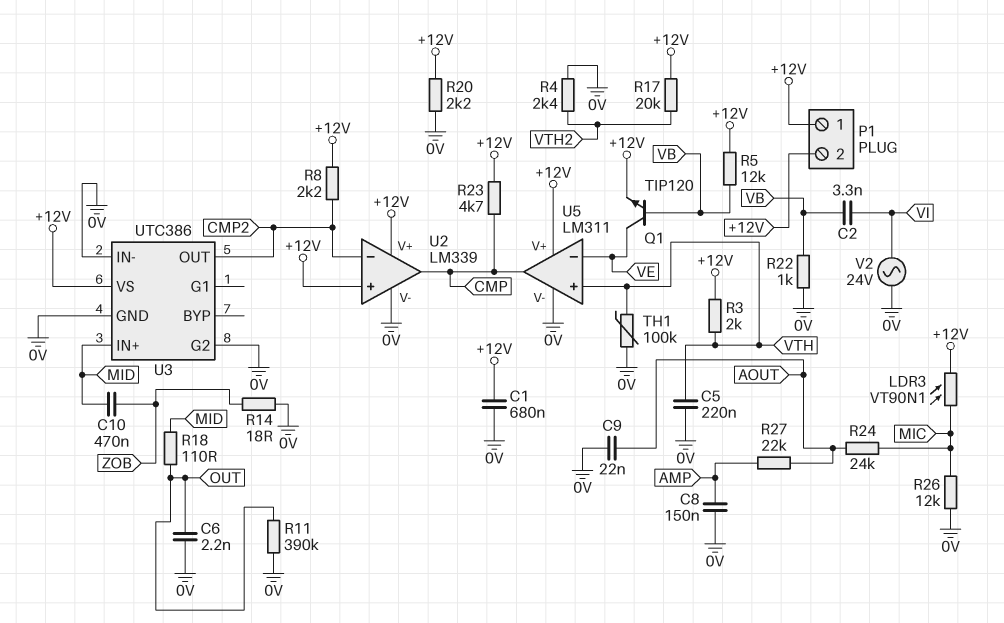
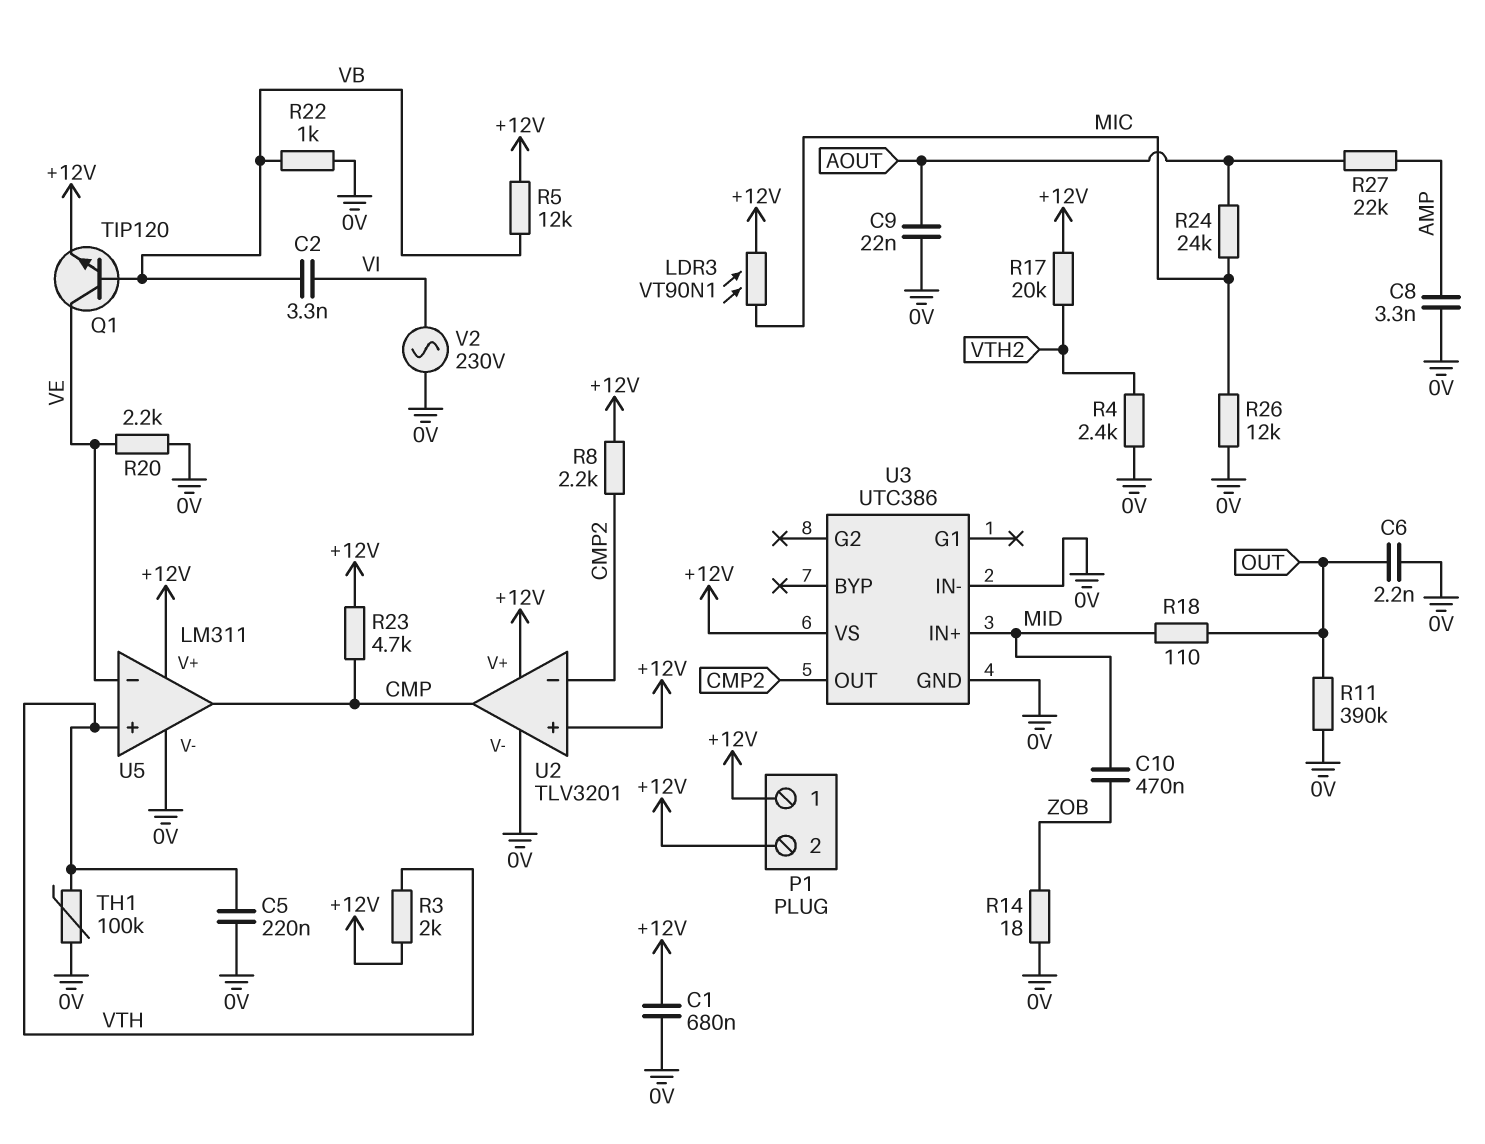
C8: 150nF (0V, AMP) -> 3.3nF (0V, AMP)
R20: 2.2k (+12V, 0V) -> 2.2k (0V, VE)
U2: LM339 -> TLV3201
U3 pin G2: 0V -> none
V2: AC 24V (0V, VI) -> AC 230V (0V, VI)

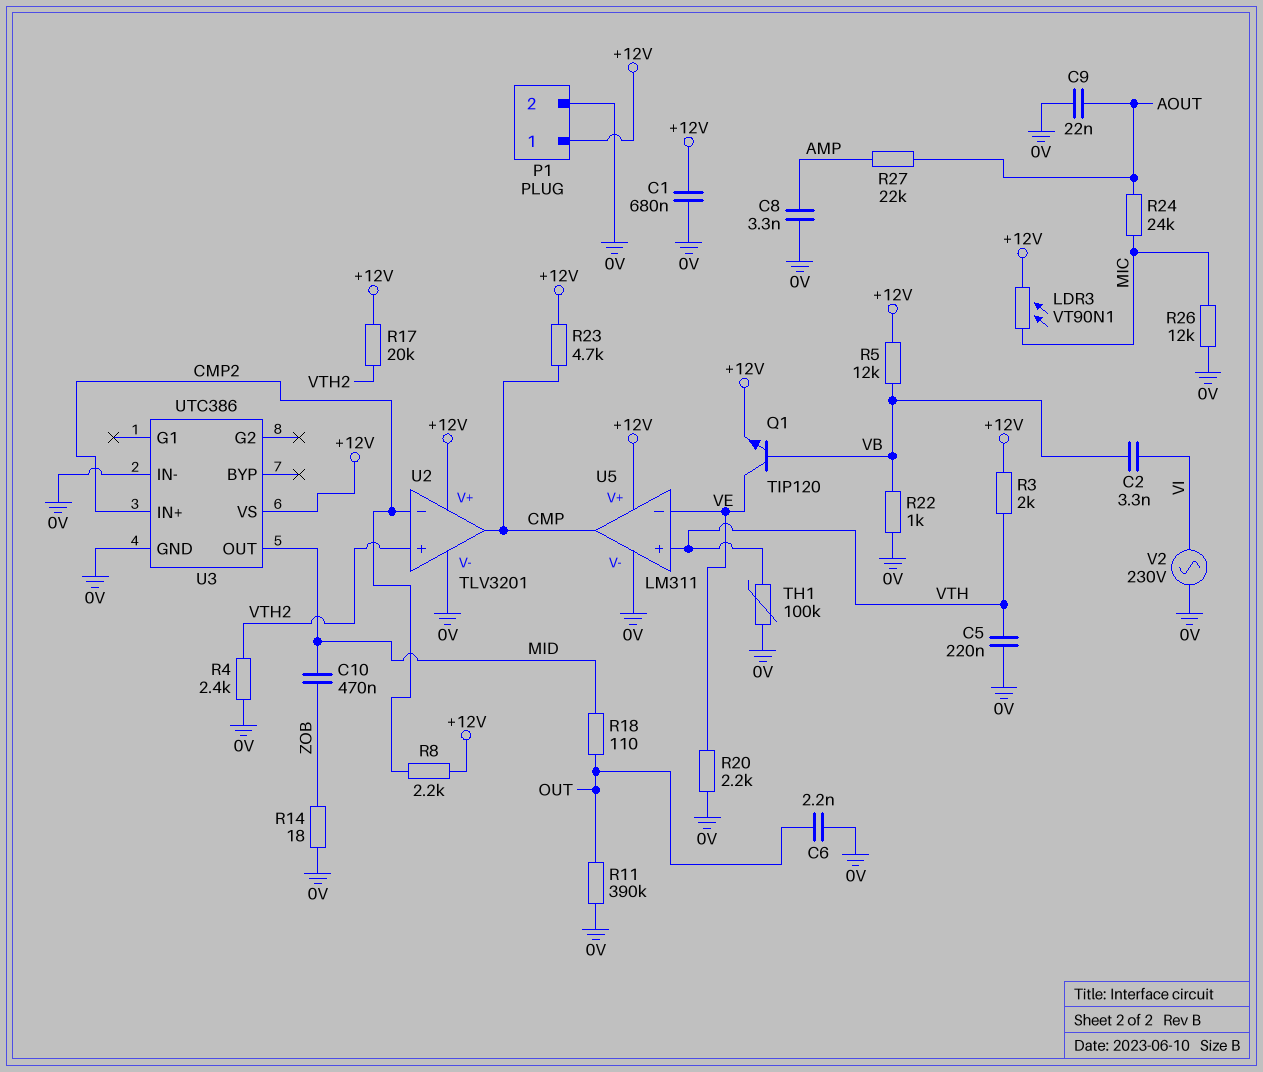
P1 pin 2: +12V -> 0V
U2 pin in+: +12V -> VTH2
U3 pin IN+: MID -> CMP2
U3 pin OUT: CMP2 -> MID

